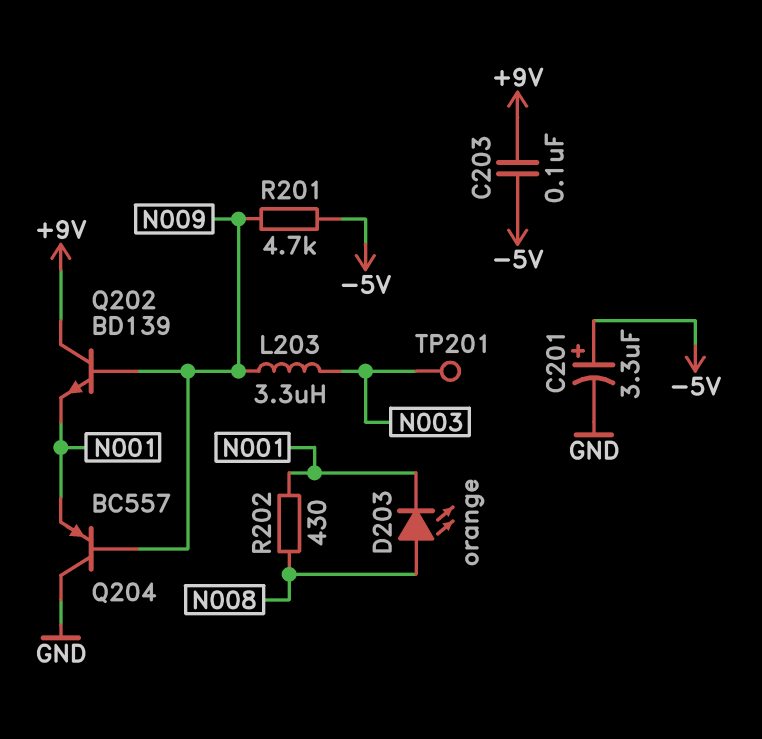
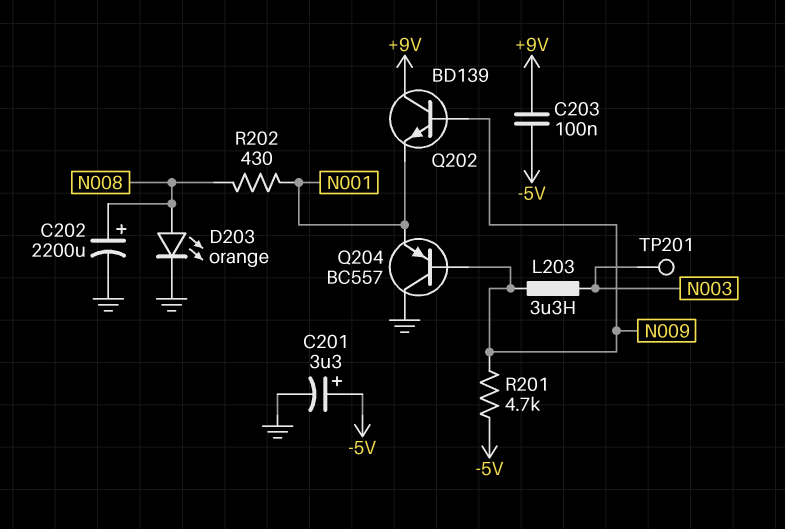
C202: none -> 2200uF (plus N008, minus GND)
D203: LED orange (A N008, K N001) -> LED orange (A N008, K GND)

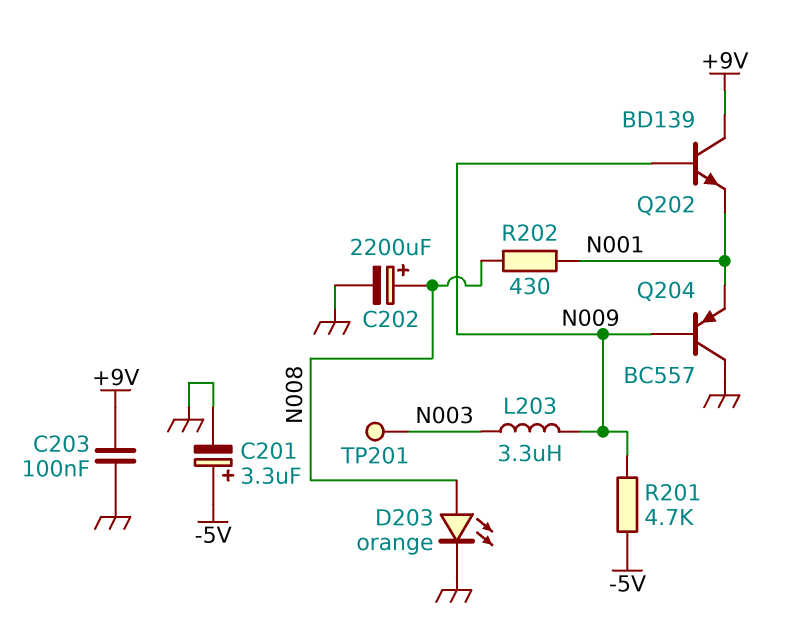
C203: 100nF (+9V, -5V) -> 100nF (+9V, GND)

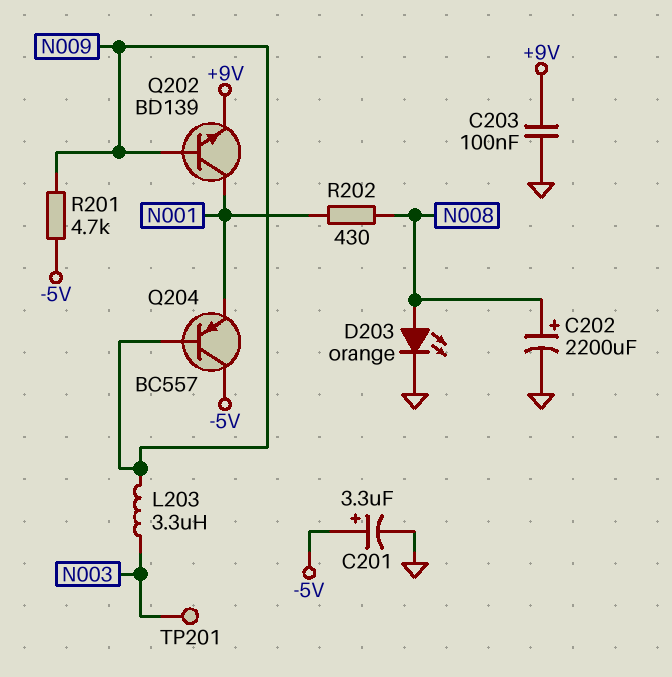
Q202: NPN BD139 (B N009, C +9V, E N001) -> NPN BD139 (B N009, C N001, E +9V)
Q204: PNP BC557 (B N009, C GND, E N001) -> PNP BC557 (B N009, C -5V, E N001)

